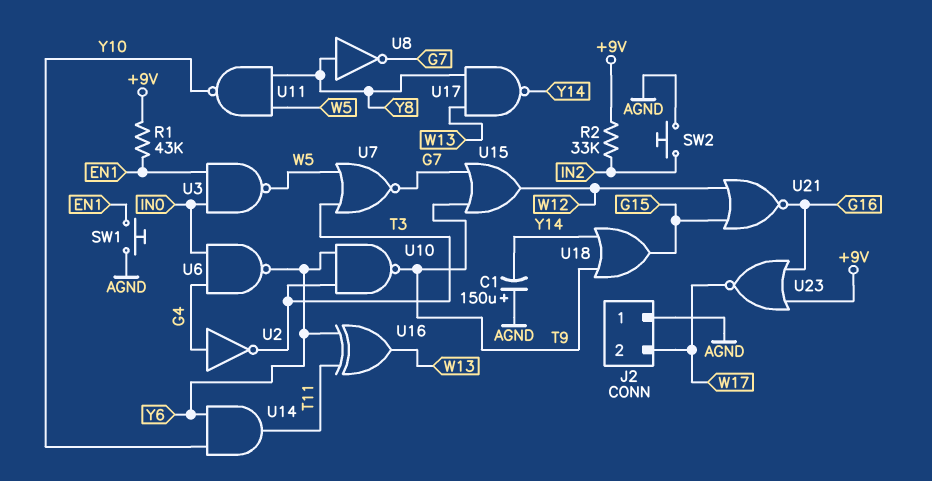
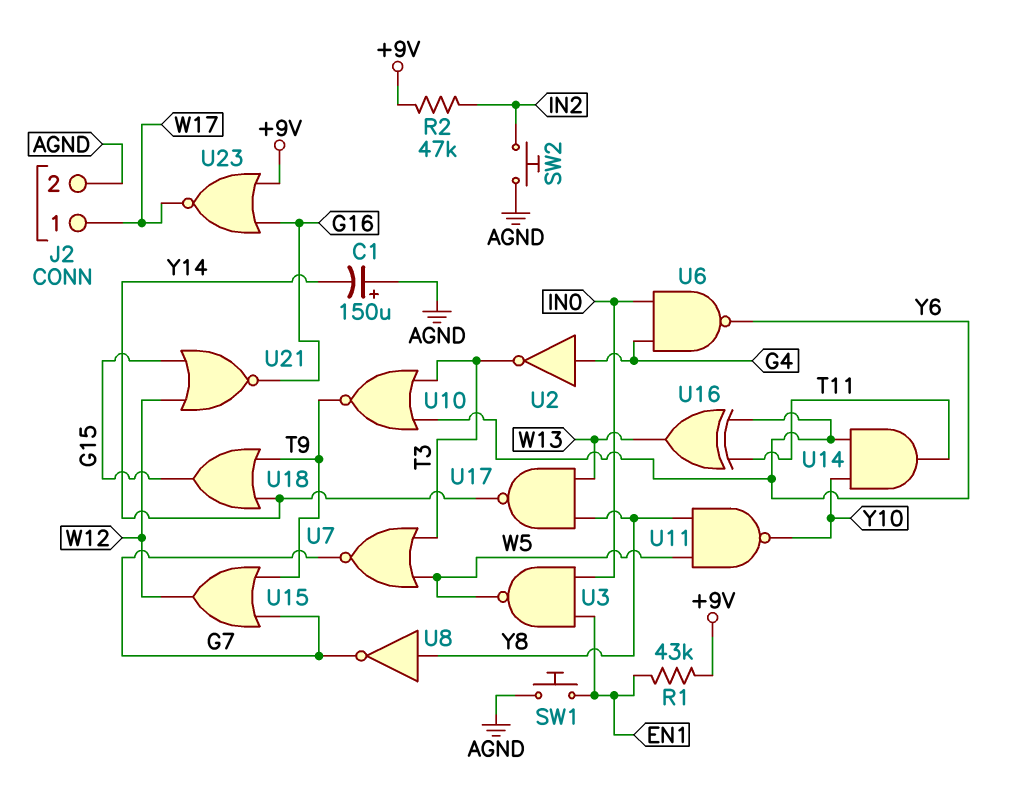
J2 pin 1: AGND -> W17
J2 pin 2: W17 -> AGND
R2: 33k (+9V, IN2) -> 47k (+9V, IN2)
U10: NAND (in T3, in Y6, out T9) -> NOR (in T3, in Y6, out T9)

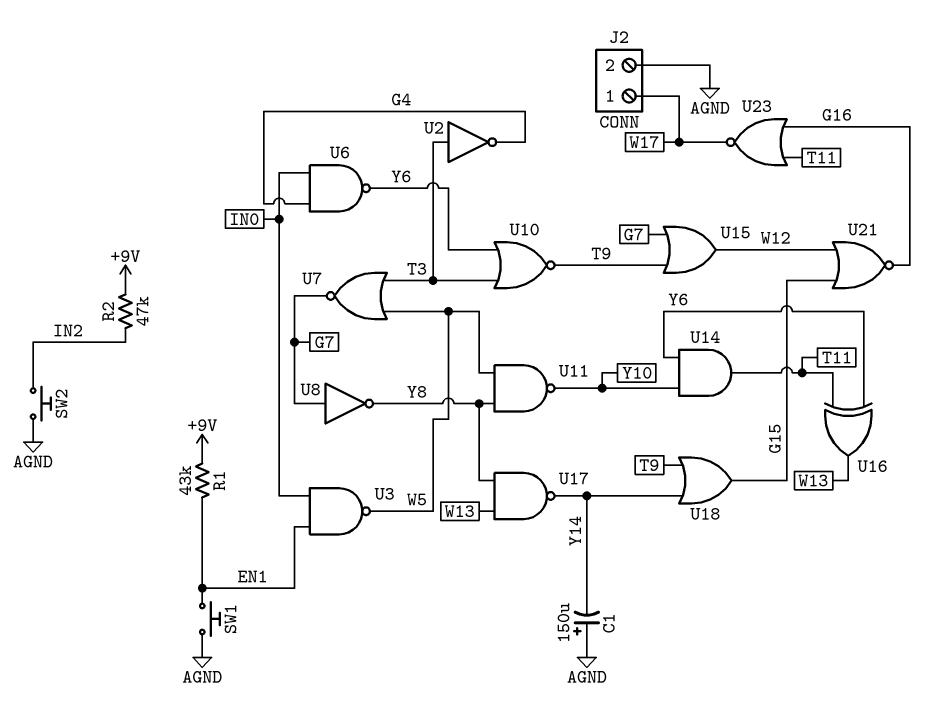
U2: NOT (in G4, out T3) -> NOT (in T3, out G4)
U8: NOT (in Y8, out G7) -> NOT (in G7, out Y8)
U23: NOR (in +9V, in G16, out W17) -> NOR (in G16, in T11, out W17)

